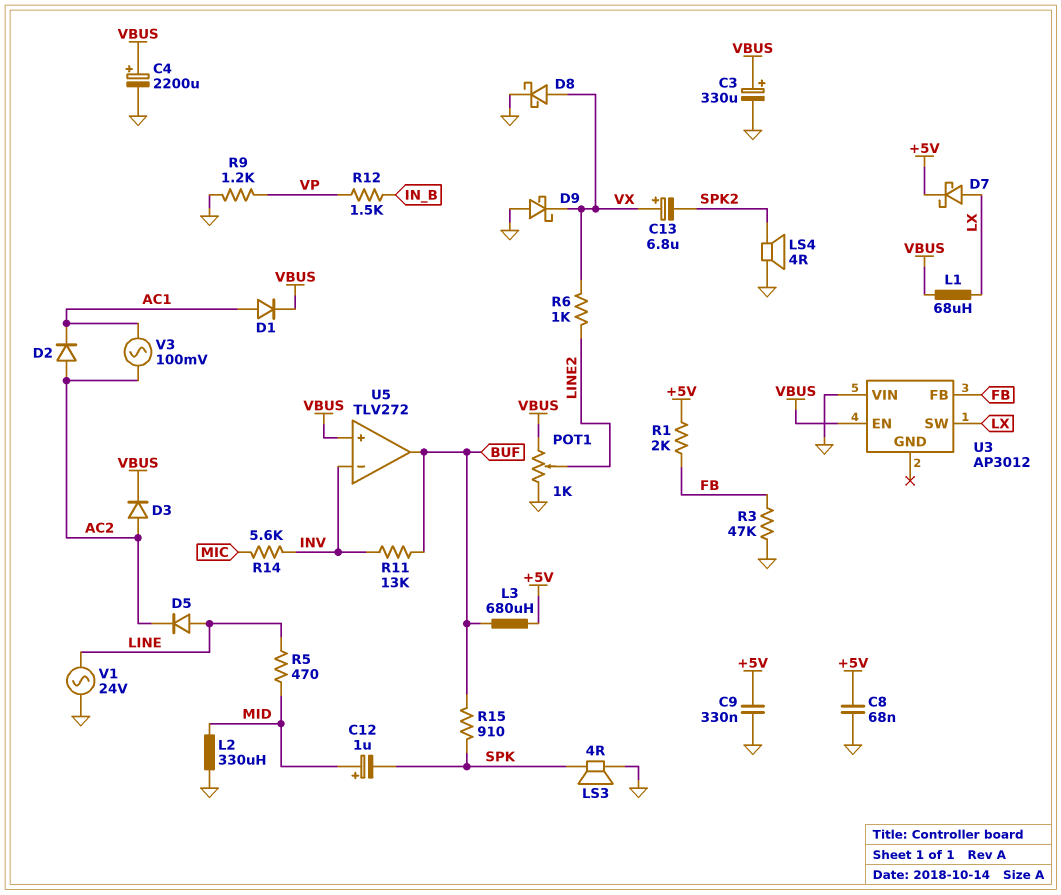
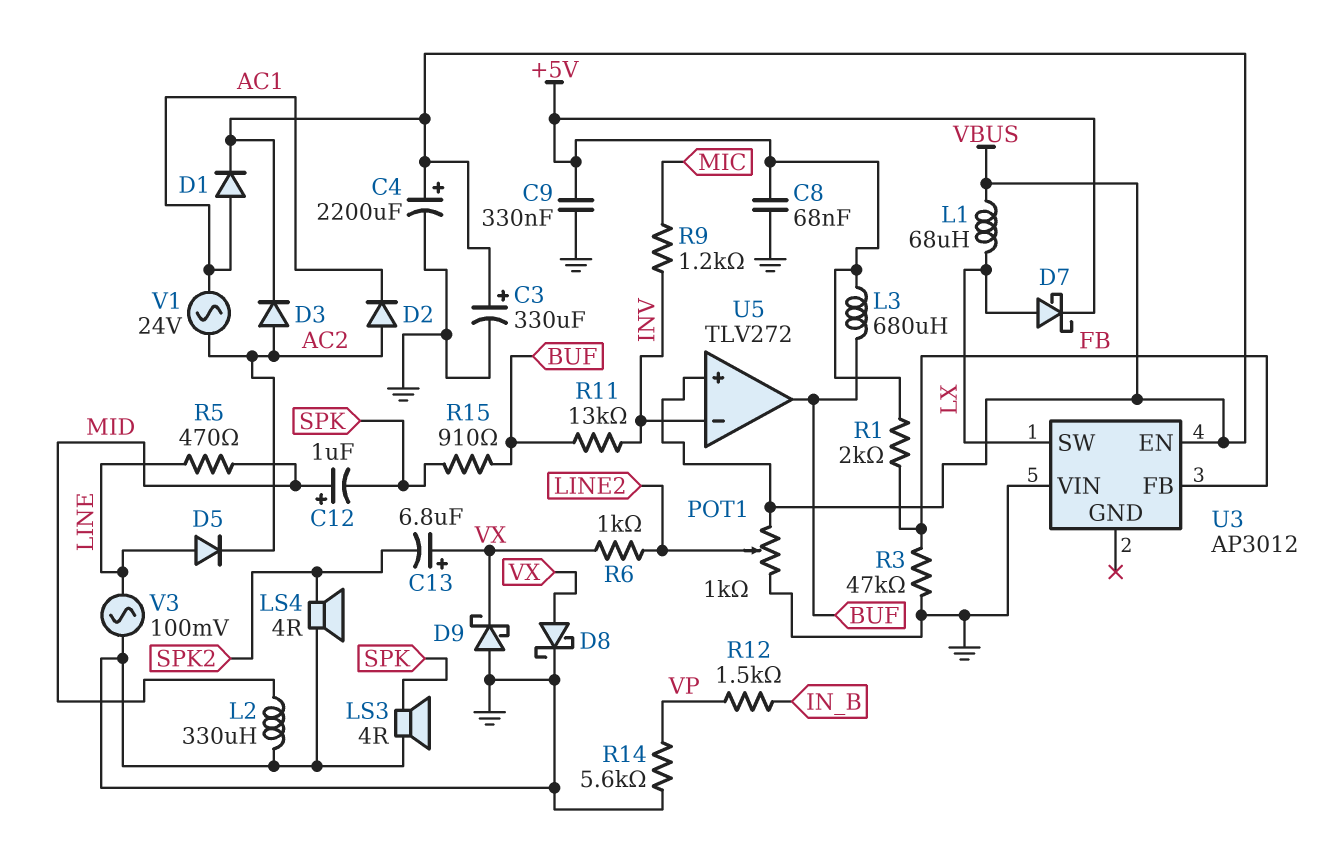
R9: 1.2k (GND, VP) -> 1.2k (INV, MIC)
R14: 5.6k (INV, MIC) -> 5.6k (GND, VP)
V1: AC 24V (GND, LINE) -> AC 24V (AC1, AC2)
V3: AC 100mV (AC1, AC2) -> AC 100mV (GND, LINE)

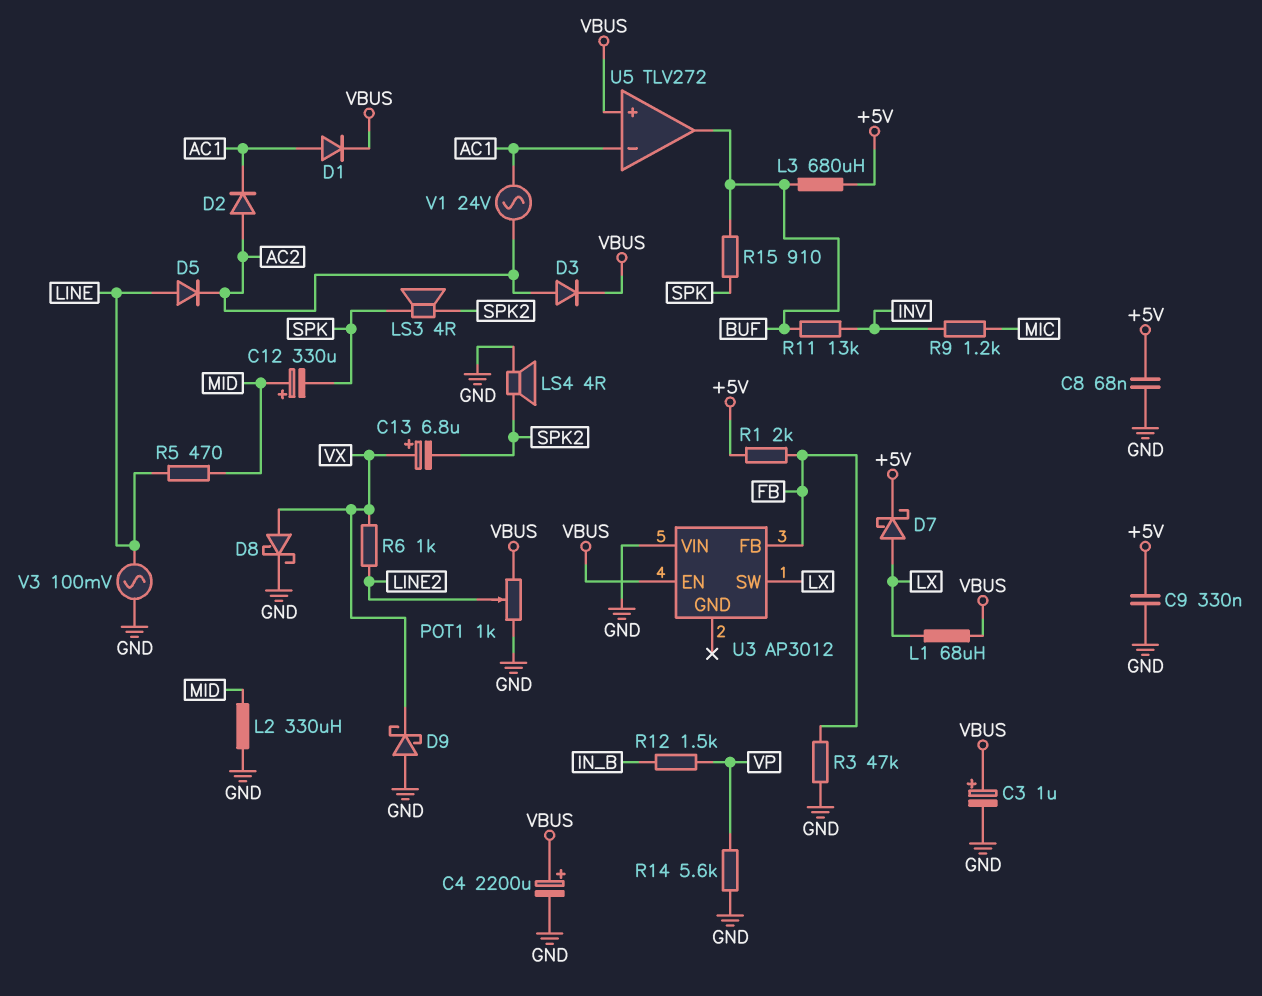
C3: 330uF (plus VBUS, minus GND) -> 1uF (plus VBUS, minus GND)
C12: 1uF (plus MID, minus SPK) -> 330uF (plus MID, minus SPK)
LS3: speaker 4R (GND, SPK) -> speaker 4R (SPK, SPK2)
U5 pin in-: INV -> AC1

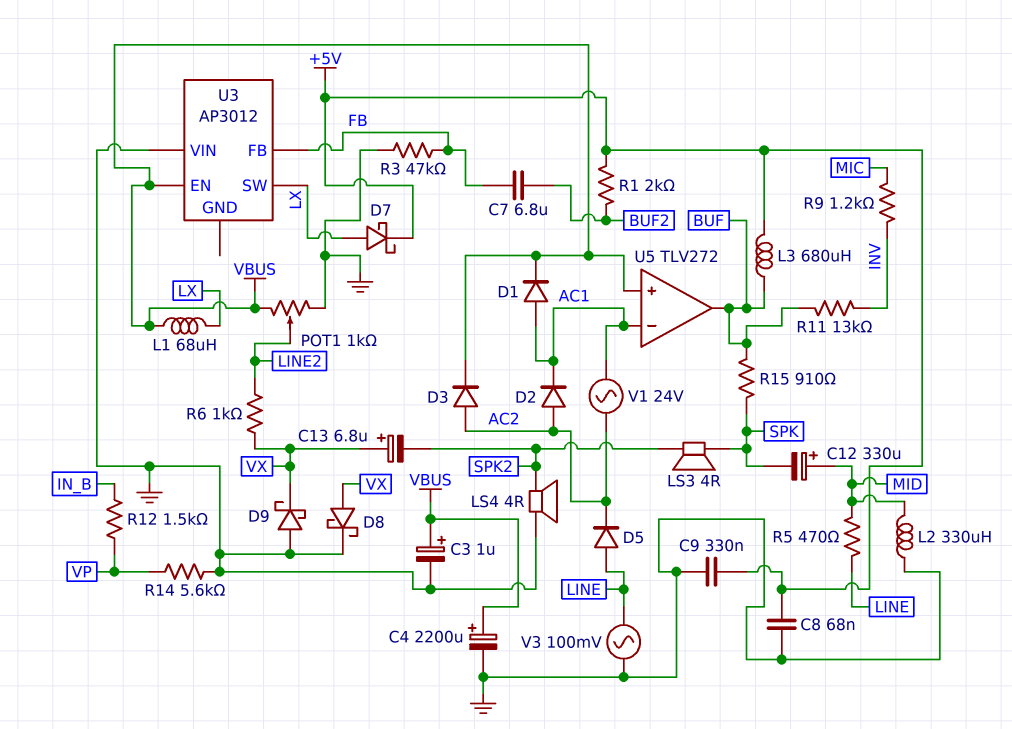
C7: none -> 6.8uF (BUF2, FB)
R1: 2k (+5V, FB) -> 2k (+5V, BUF2)

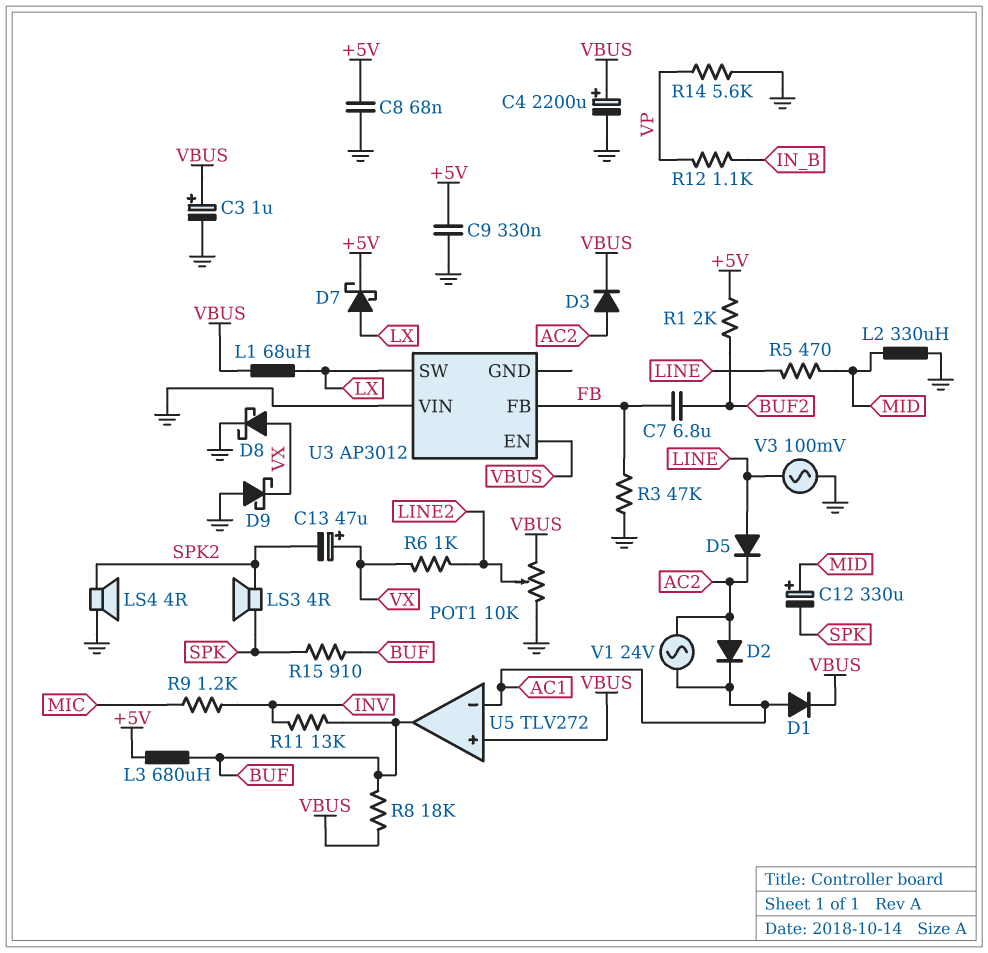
C13: 6.8uF (plus VX, minus SPK2) -> 47uF (plus VX, minus SPK2)
POT1: 1k (GND, VBUS, wiper LINE2) -> 10k (GND, VBUS, wiper LINE2)
R8: none -> 18k (BUF, VBUS)
R12: 1.5k (IN_B, VP) -> 1.1k (IN_B, VP)

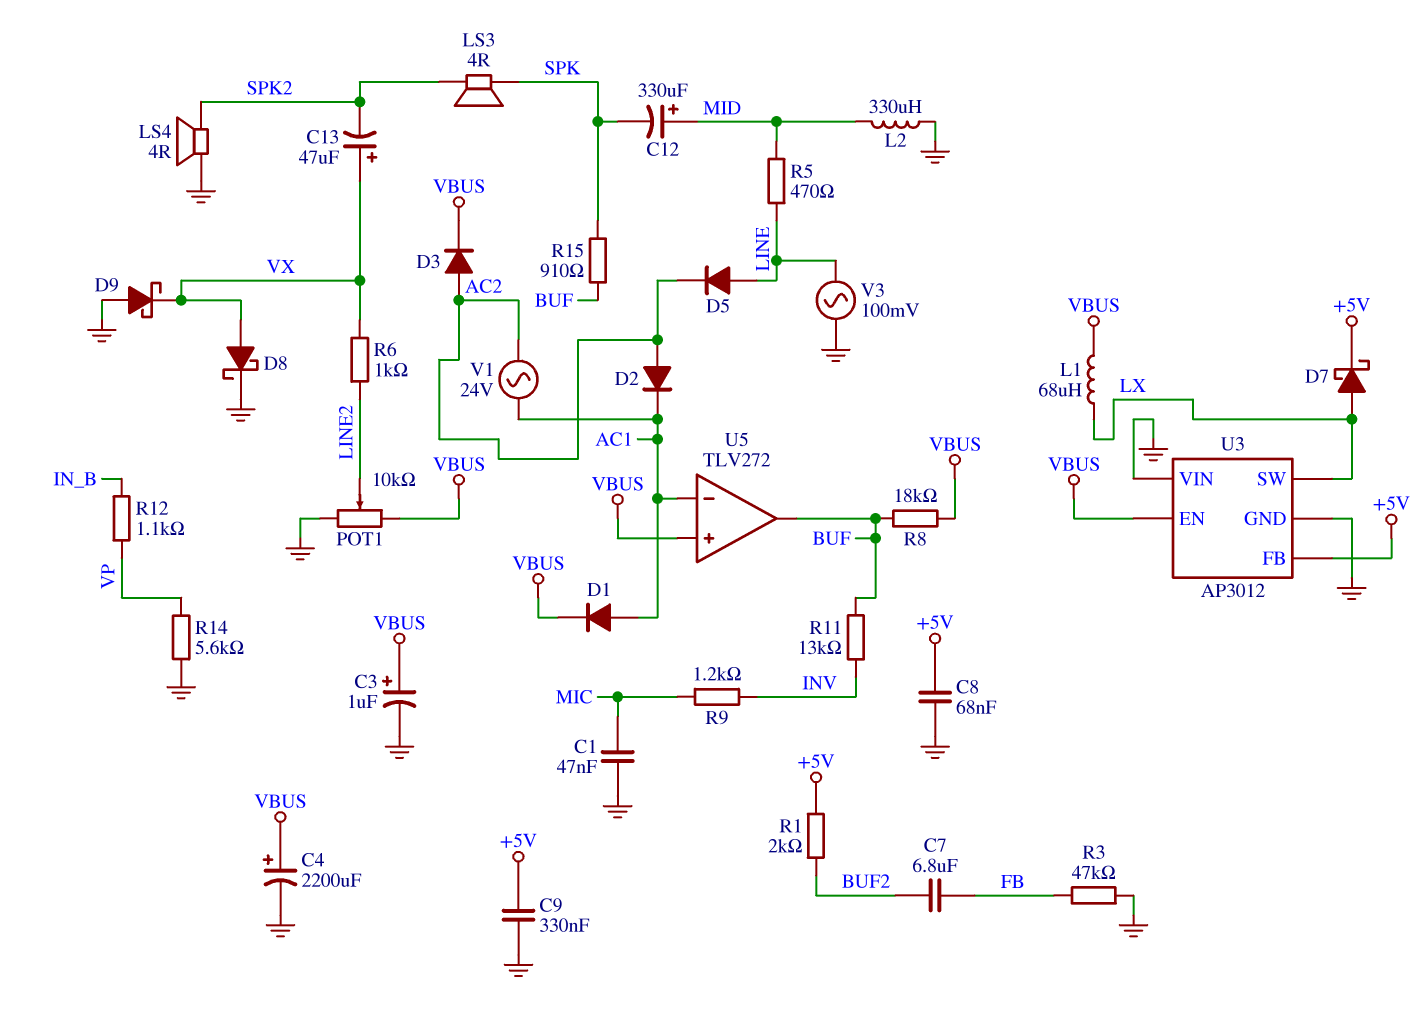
C1: none -> 47nF (GND, MIC)
L3: 680uH (+5V, BUF) -> none
U3 pin FB: FB -> +5V
U3 pin GND: none -> GND

